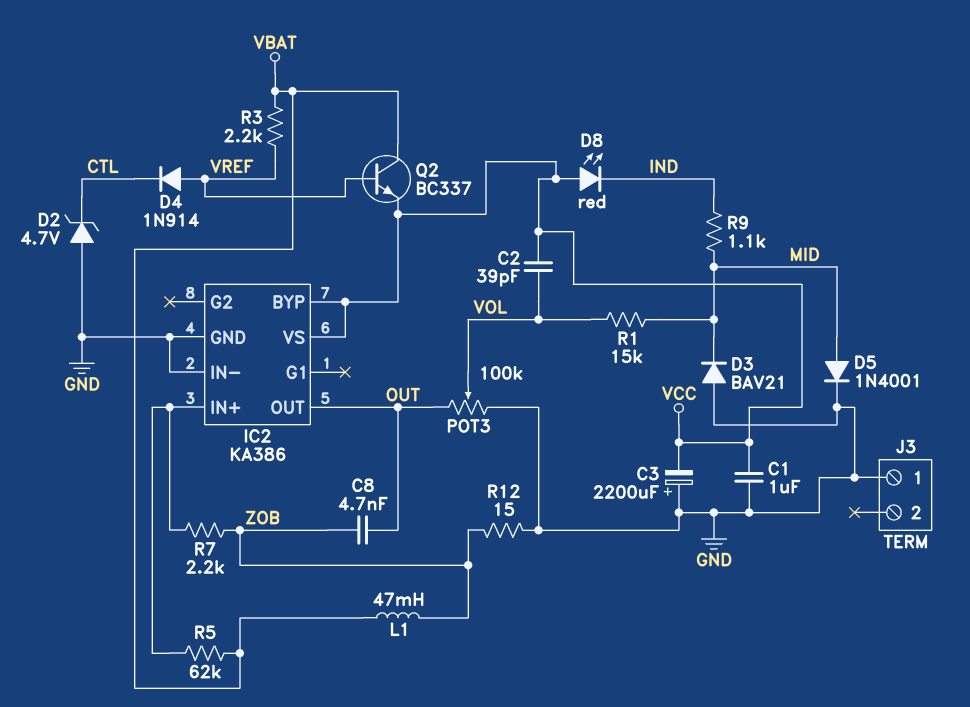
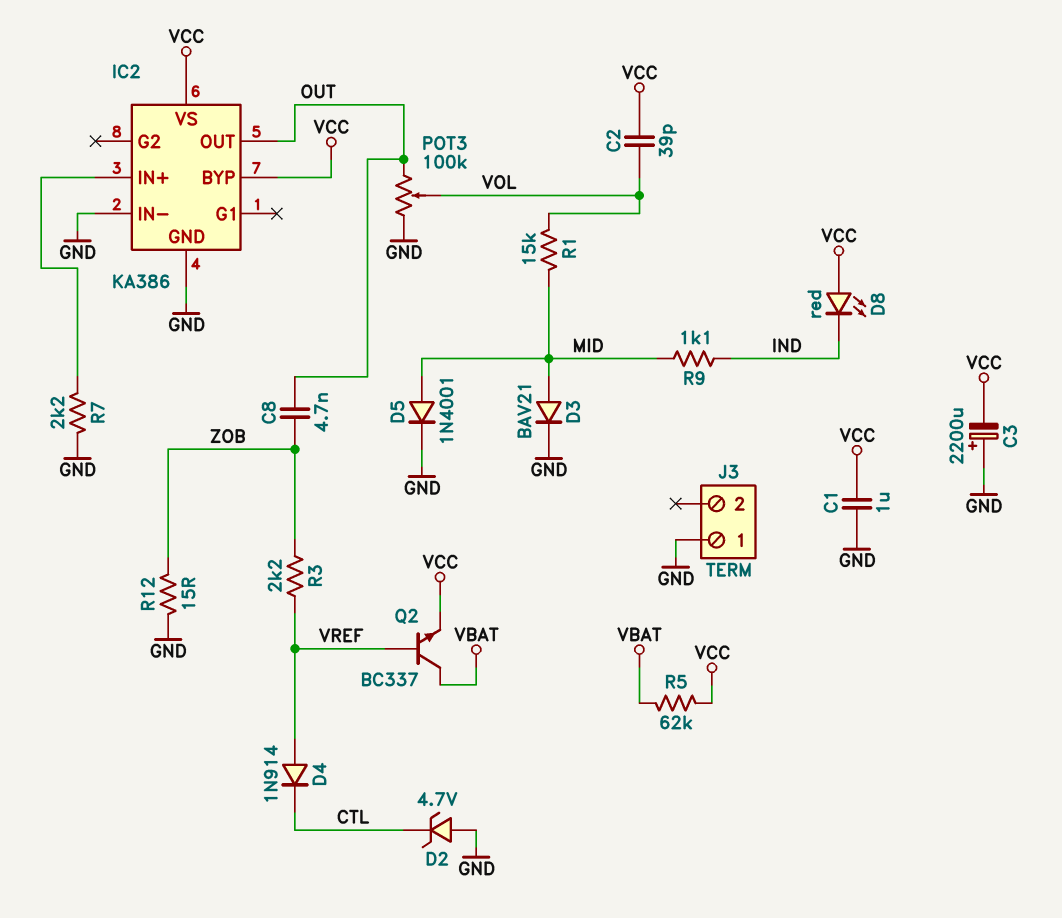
D3: diode BAV21 (A GND, K MID) -> diode BAV21 (A MID, K GND)
L1: 47mH (VBAT, ZOB) -> none
R3: 2.2k (VBAT, VREF) -> 2.2k (VREF, ZOB)
R5: 62k (IC2/IN+, VBAT) -> 62k (VBAT, VCC)
R7: 2.2k (IC2/IN+, ZOB) -> 2.2k (GND, IC2/IN+)

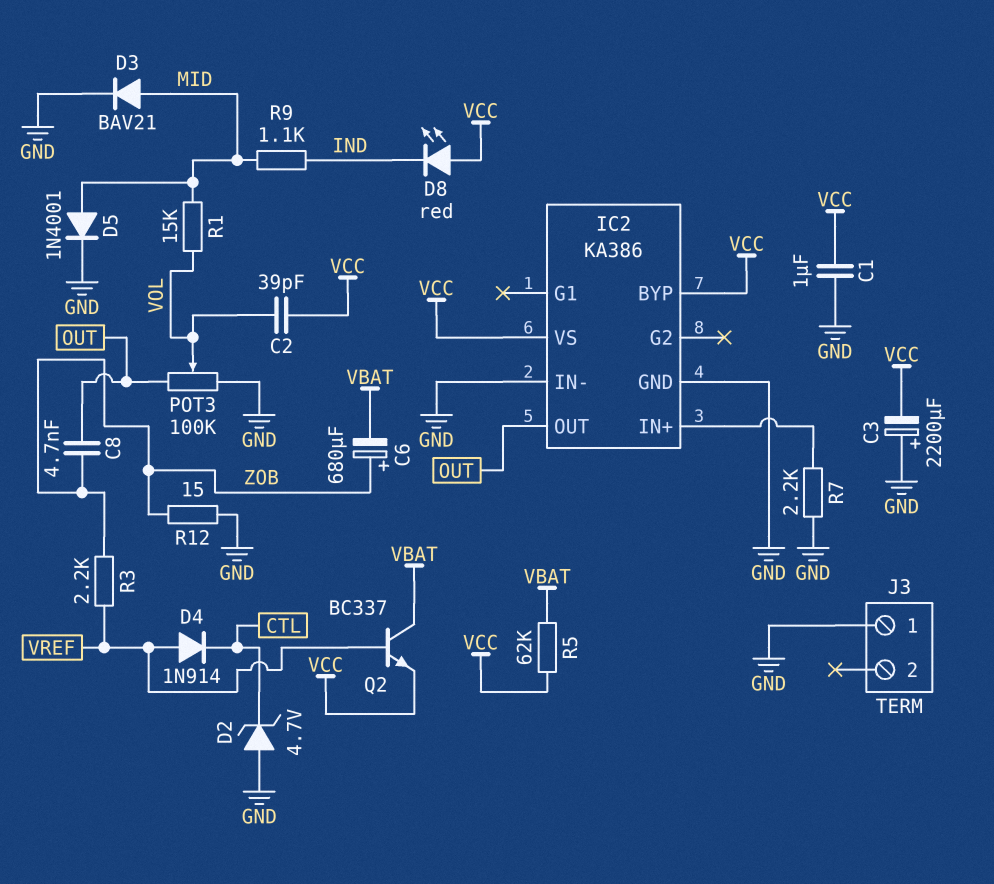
C6: none -> 680uF (plus ZOB, minus VBAT)

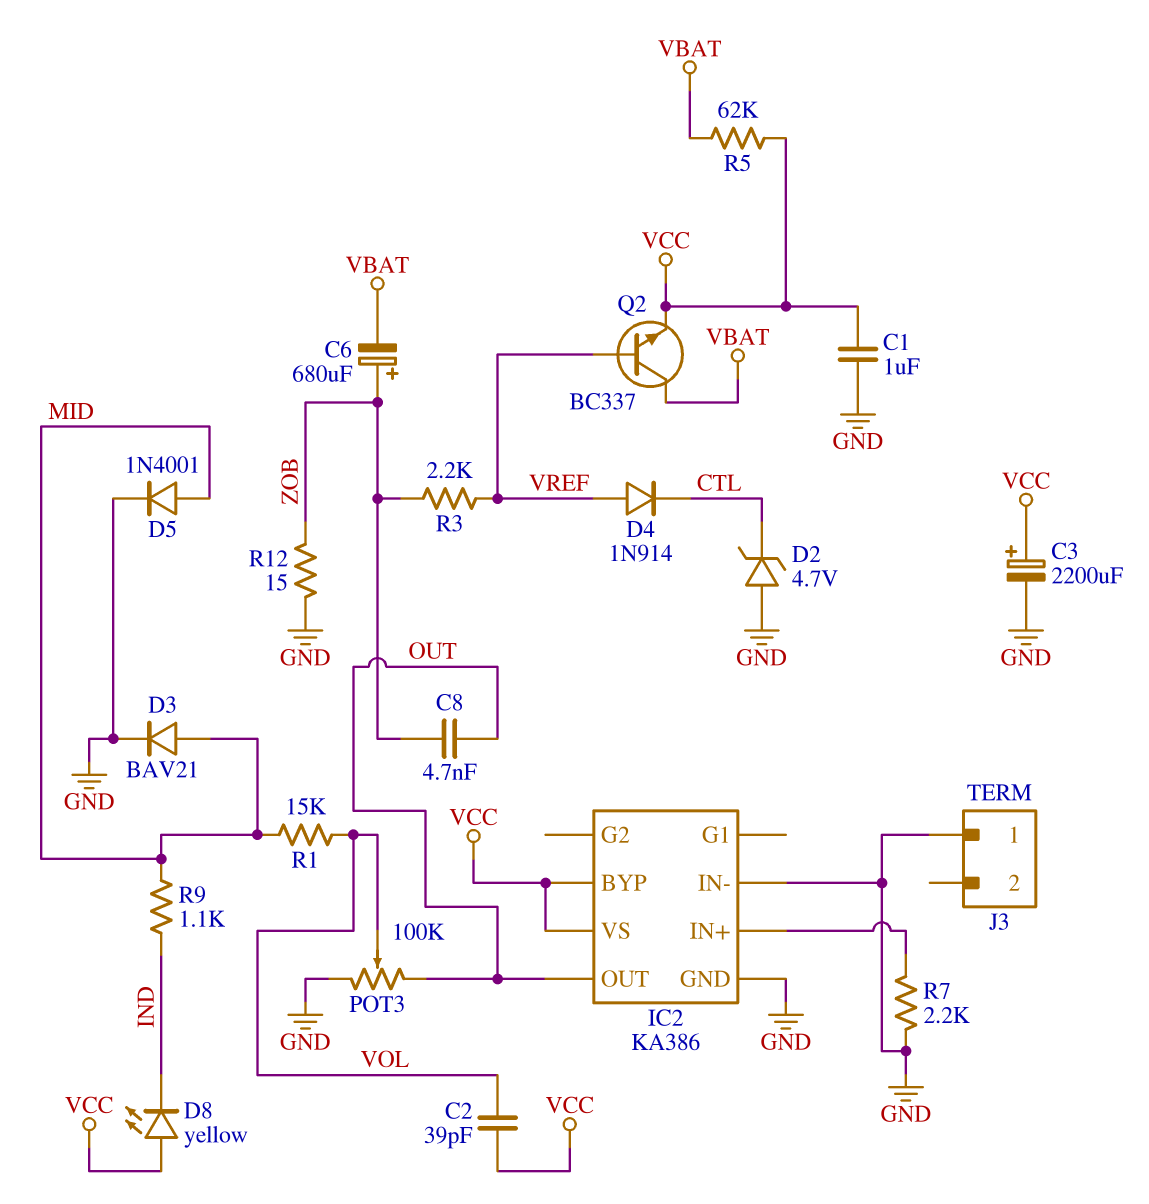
C3: 2200uF (plus GND, minus VCC) -> 2200uF (plus VCC, minus GND)
D8: LED red (A VCC, K IND) -> LED yellow (A VCC, K IND)

